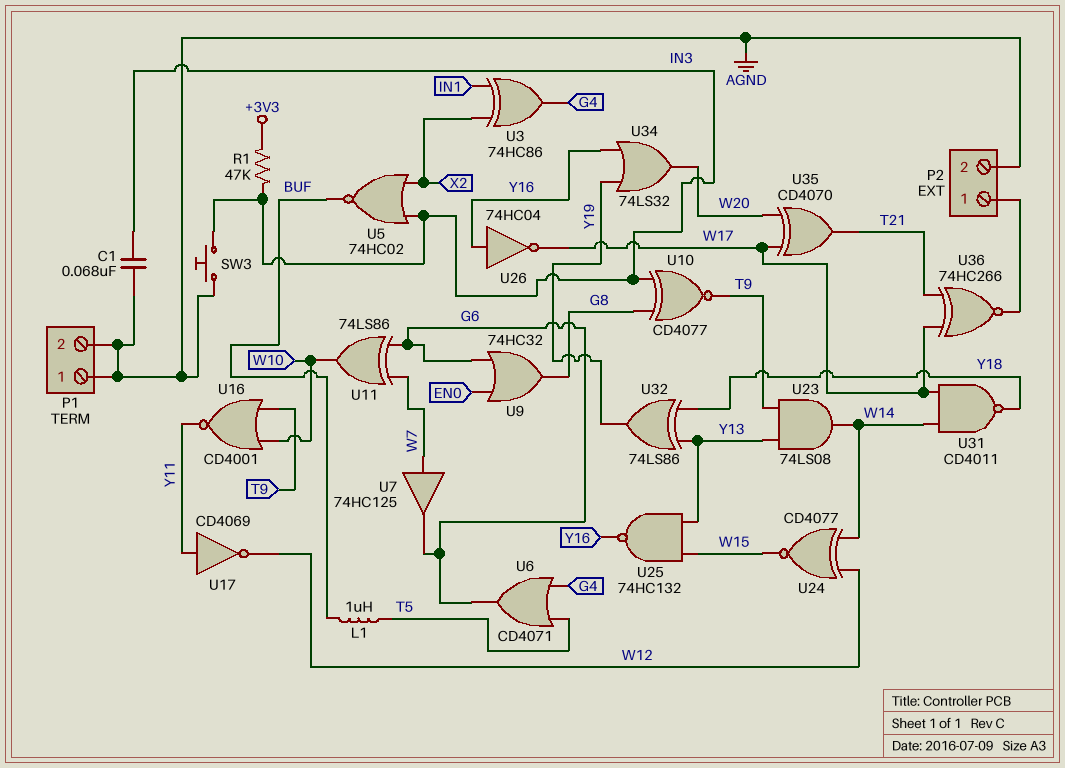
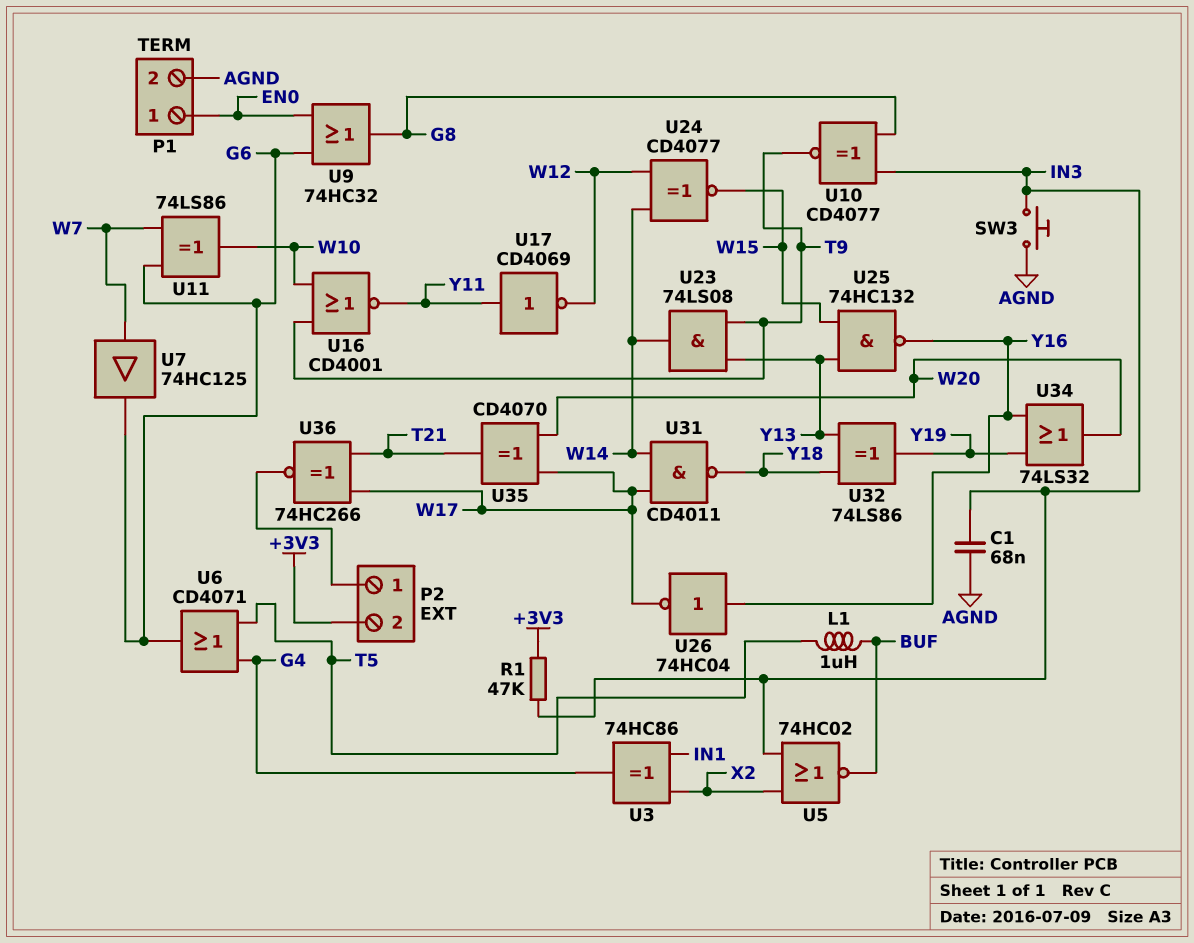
P1 pin 1: AGND -> EN0
P2 pin 2: AGND -> +3V3

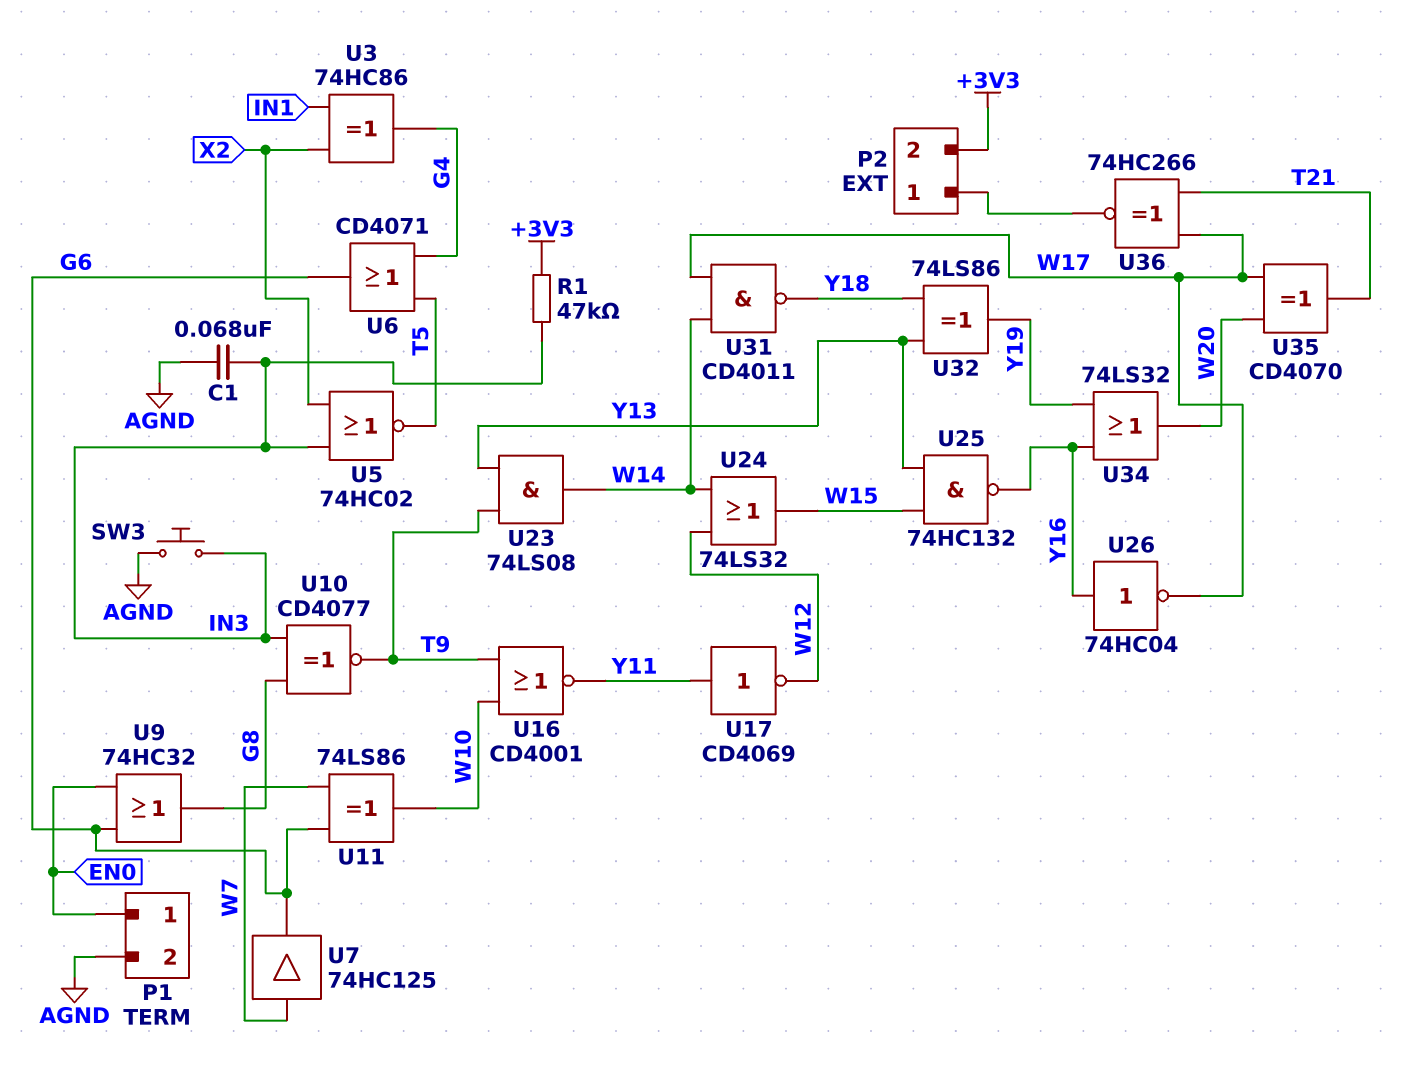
L1: 1uH (BUF, T5) -> none
U5: NOR 74HC02 (in IN3, in X2, out BUF) -> NOR 74HC02 (in IN3, in X2, out T5)
U24: XNOR CD4077 (in W12, in W14, out W15) -> OR 74LS32 (in W12, in W14, out W15)

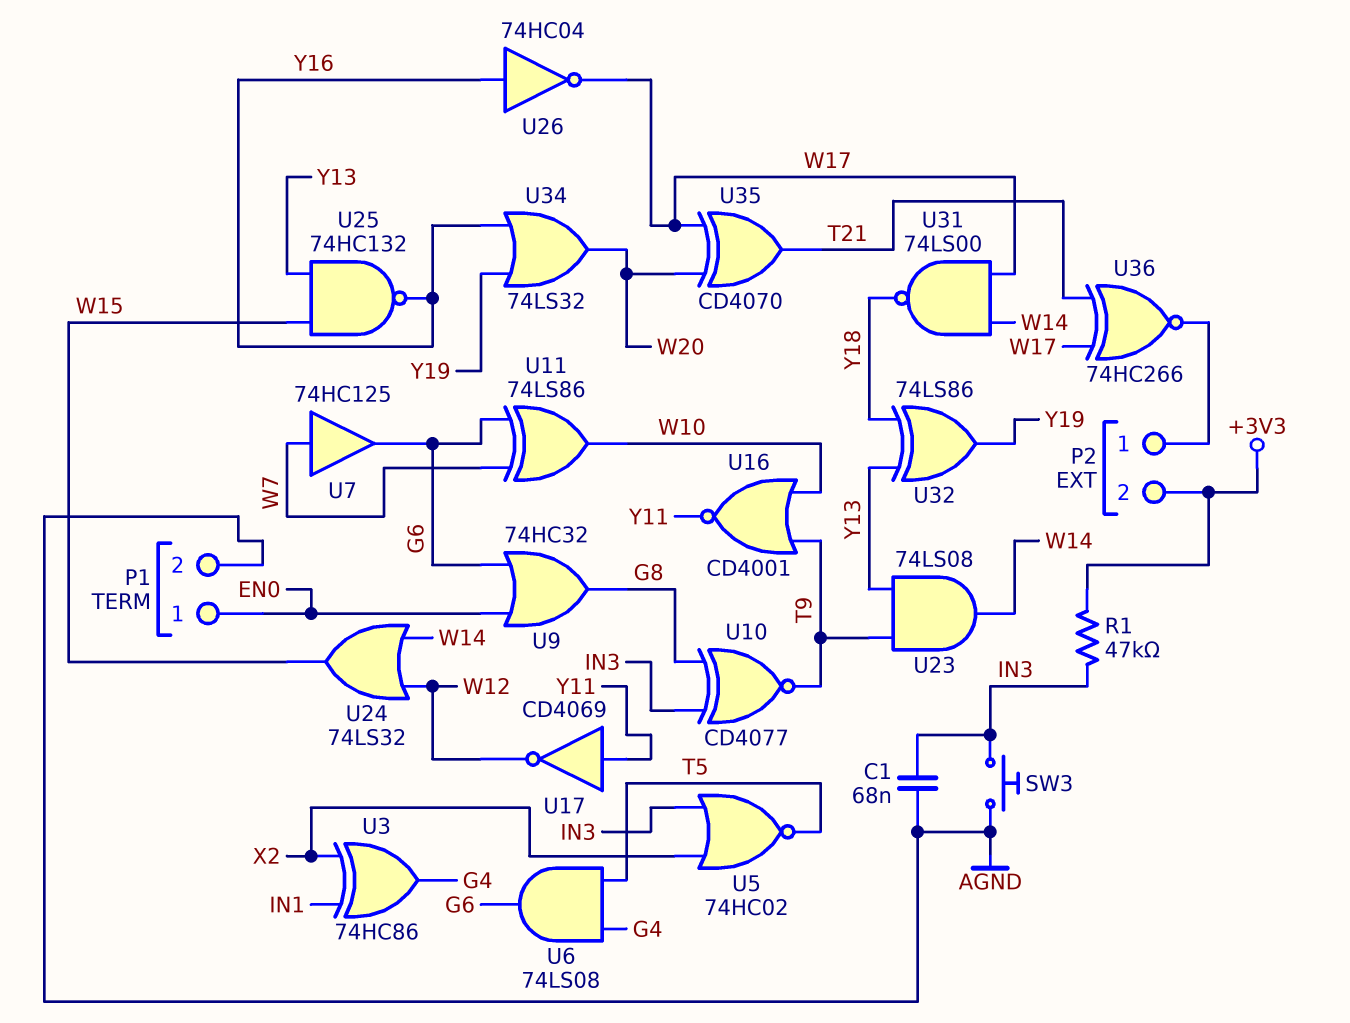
U6: OR CD4071 (in G4, in T5, out G6) -> AND 74LS08 (in G4, in T5, out G6)
U31: NAND CD4011 (in W14, in W17, out Y18) -> NAND 74LS00 (in W14, in W17, out Y18)

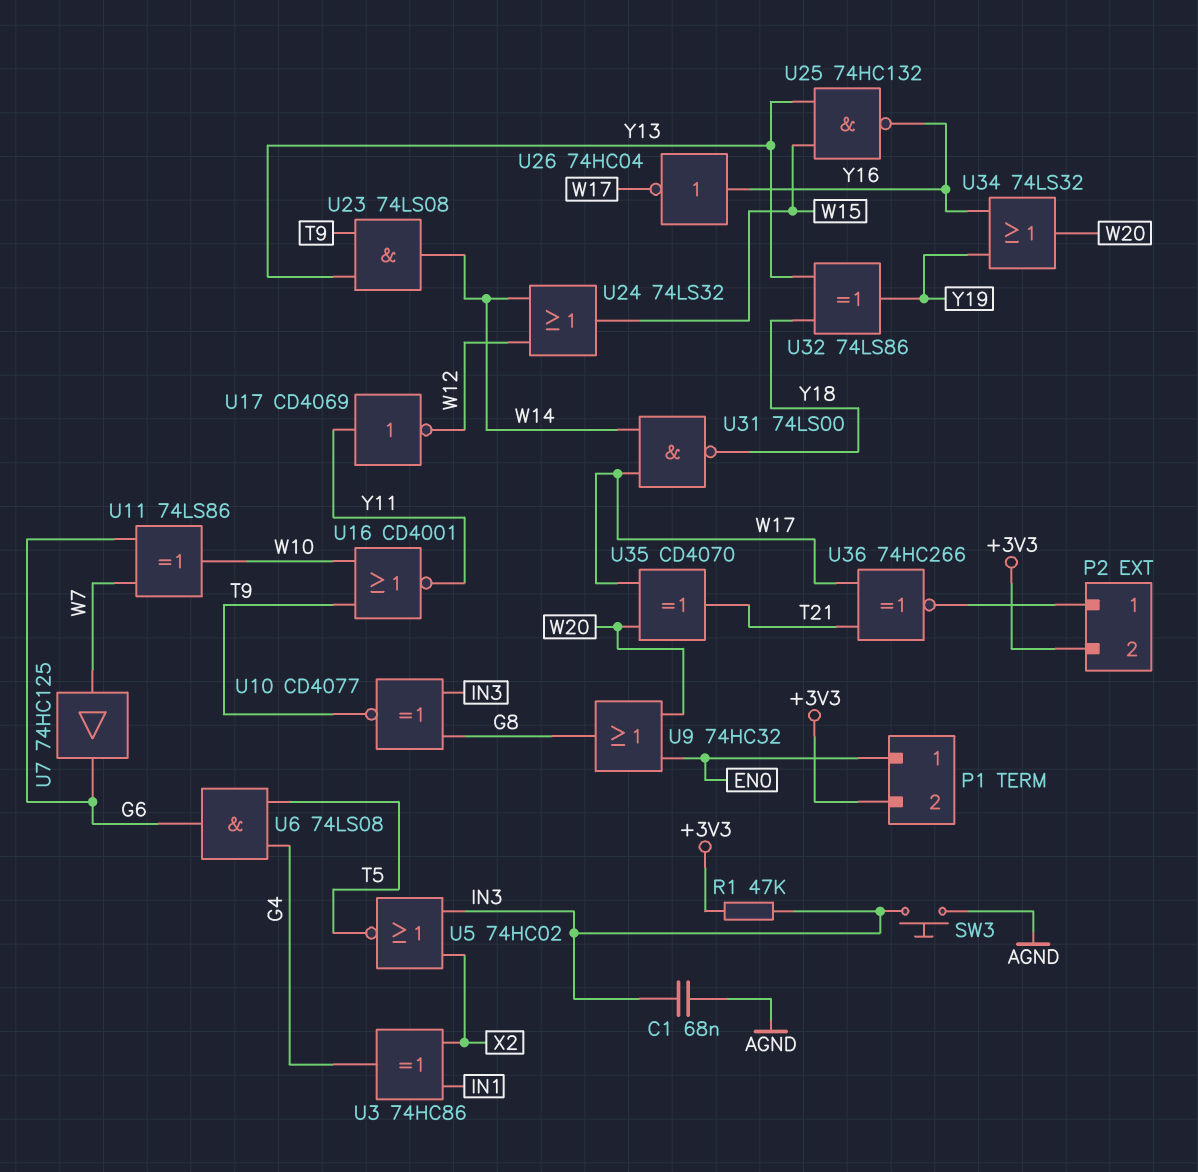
P1 pin 2: AGND -> +3V3
U9: OR 74HC32 (in EN0, in G6, out G8) -> OR 74HC32 (in EN0, in W20, out G8)

